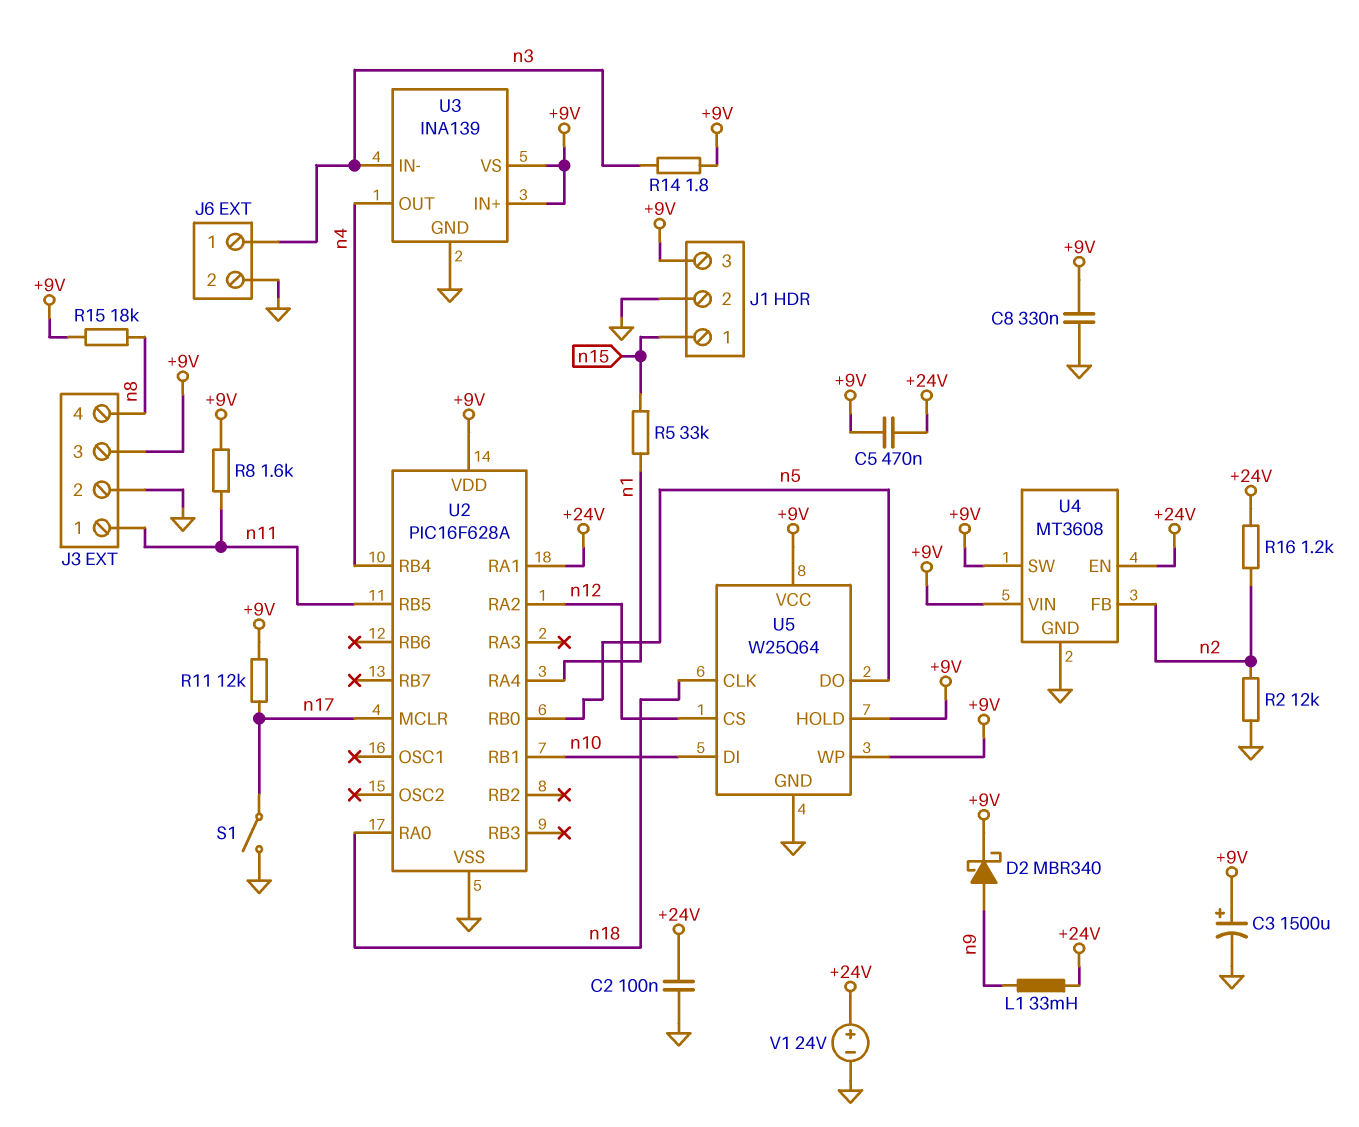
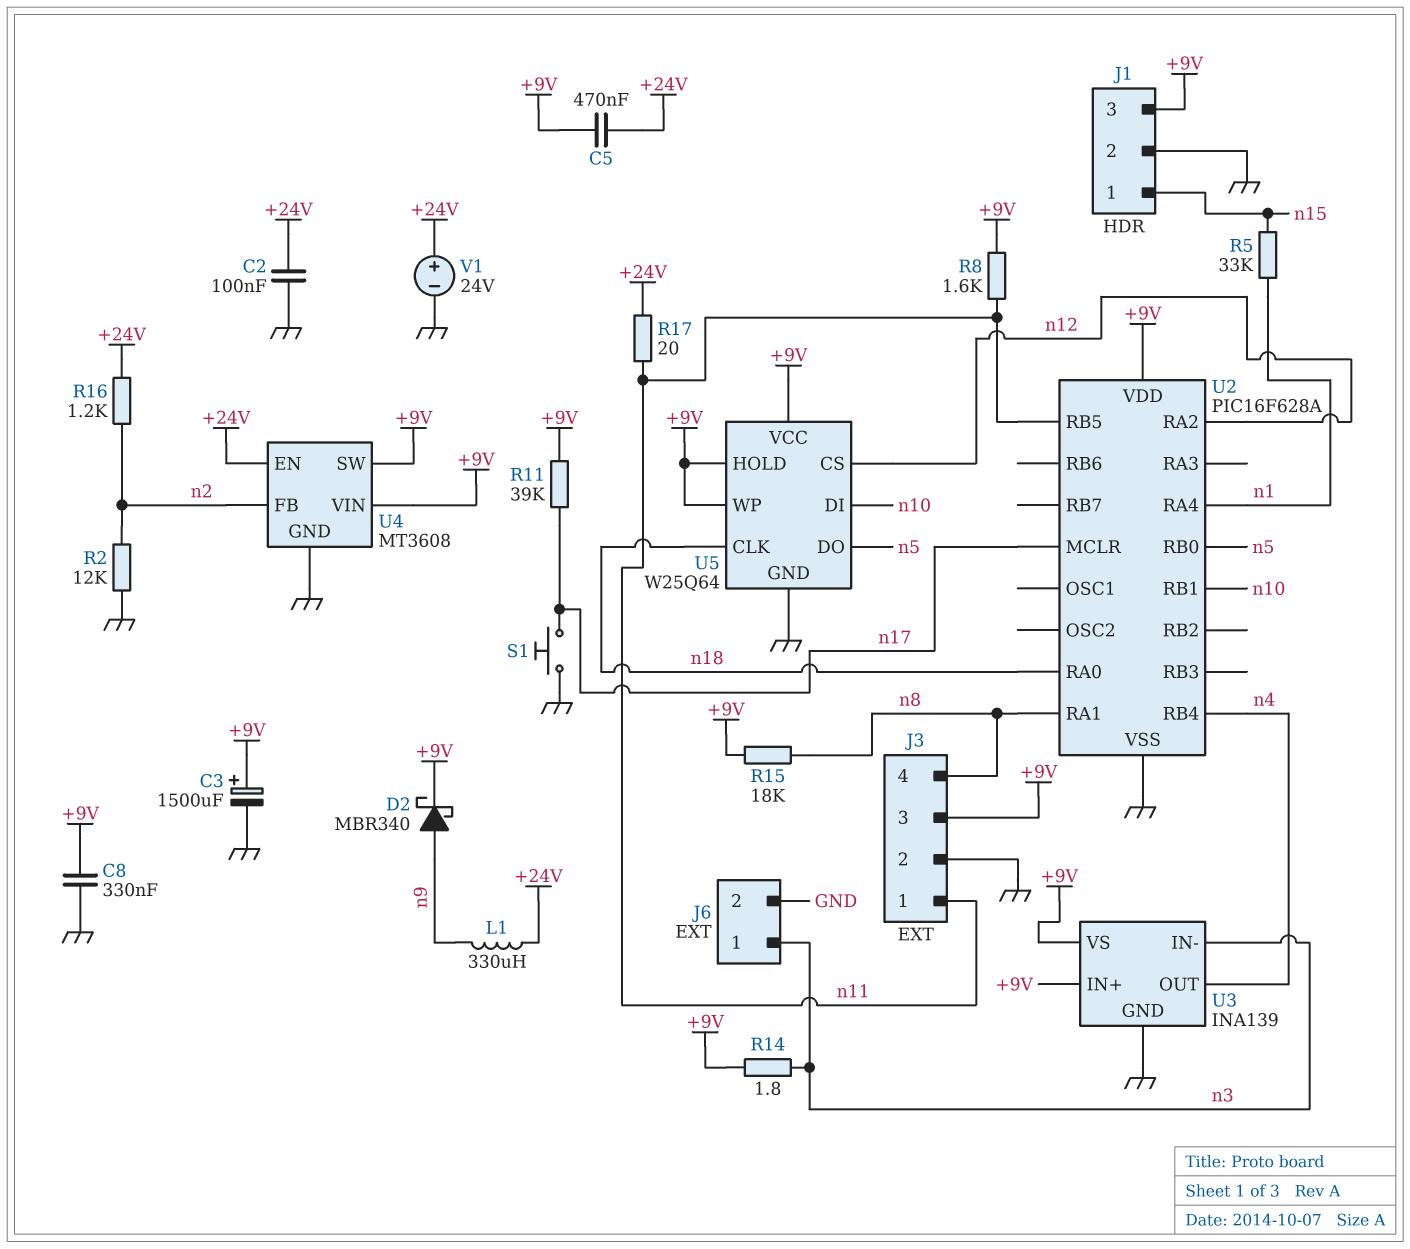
L1: 33mH (+24V, n9) -> 330uH (+24V, n9)
R11: 12k (+9V, n17) -> 39k (+9V, n17)
R17: none -> 20 (+24V, n11)
S1: switch (GND, n17) -> button (GND, n17)
U2 pin RA1: +24V -> n8

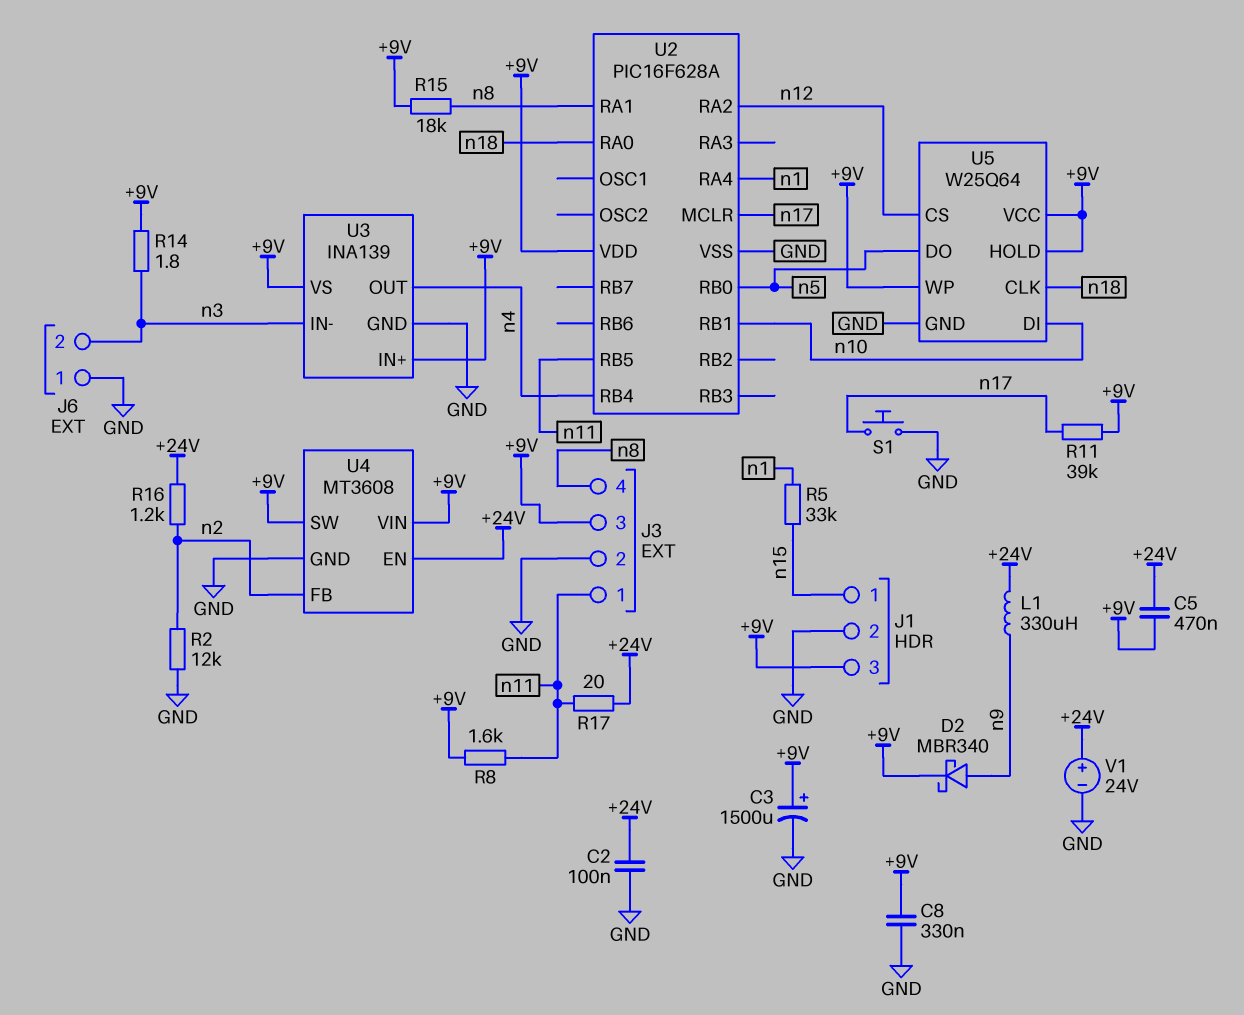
J6 pin 1: n3 -> GND
J6 pin 2: GND -> n3

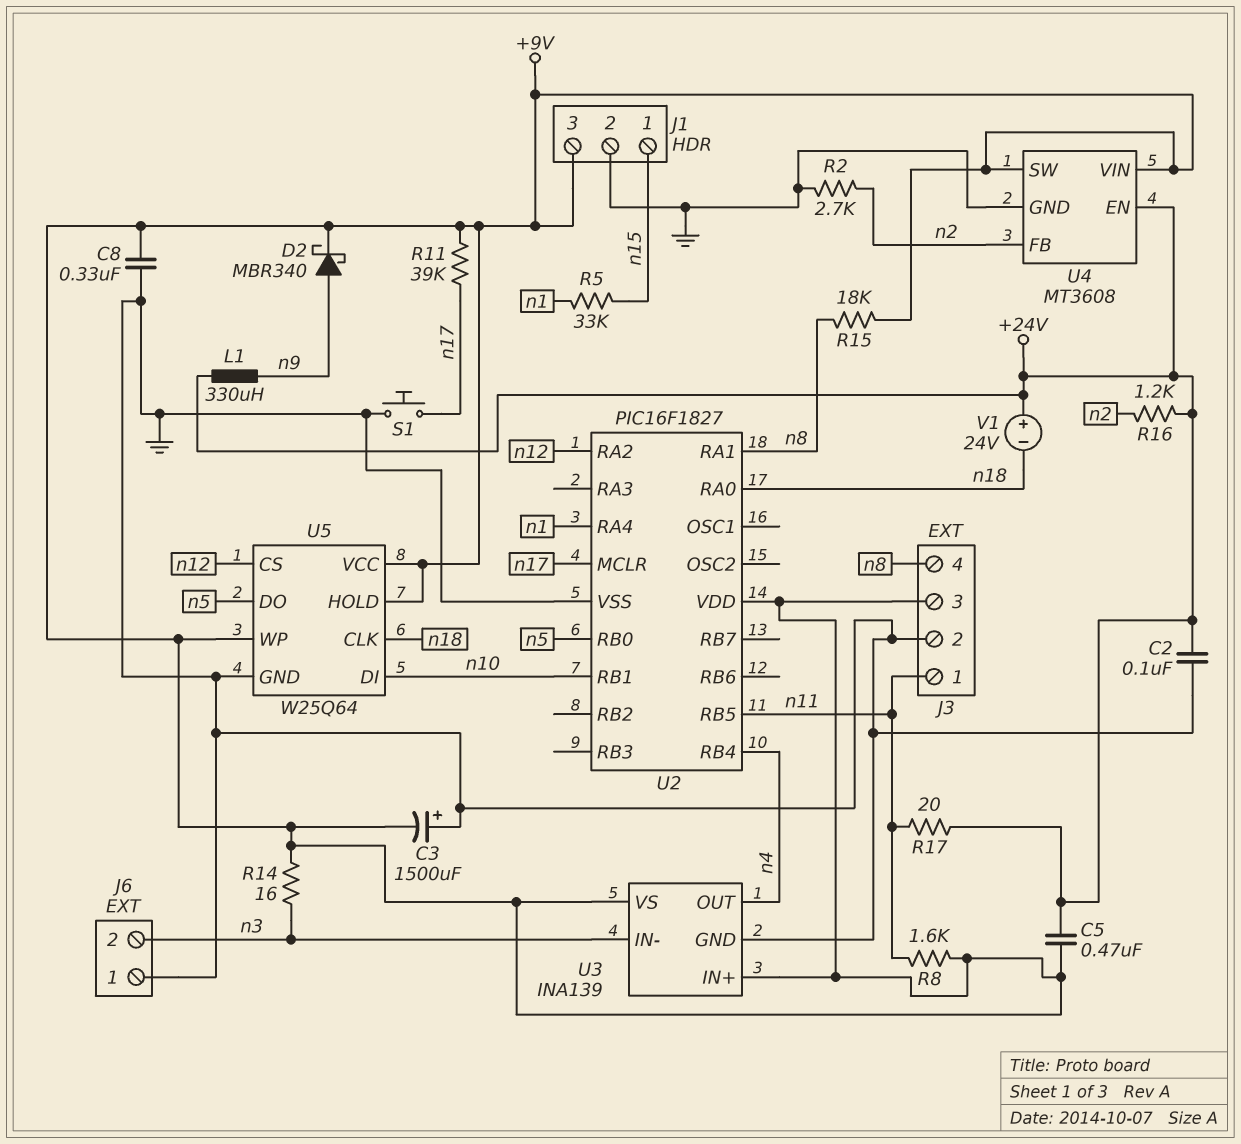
C3: 1500uF (plus +9V, minus GND) -> 1500uF (plus GND, minus +9V)
R2: 12k (GND, n2) -> 2.7k (GND, n2)
R14: 1.8 (+9V, n3) -> 16 (+9V, n3)
U2: PIC16F628A -> PIC16F1827
V1: 24V (plus +24V, minus GND) -> 24V (plus +24V, minus n18)

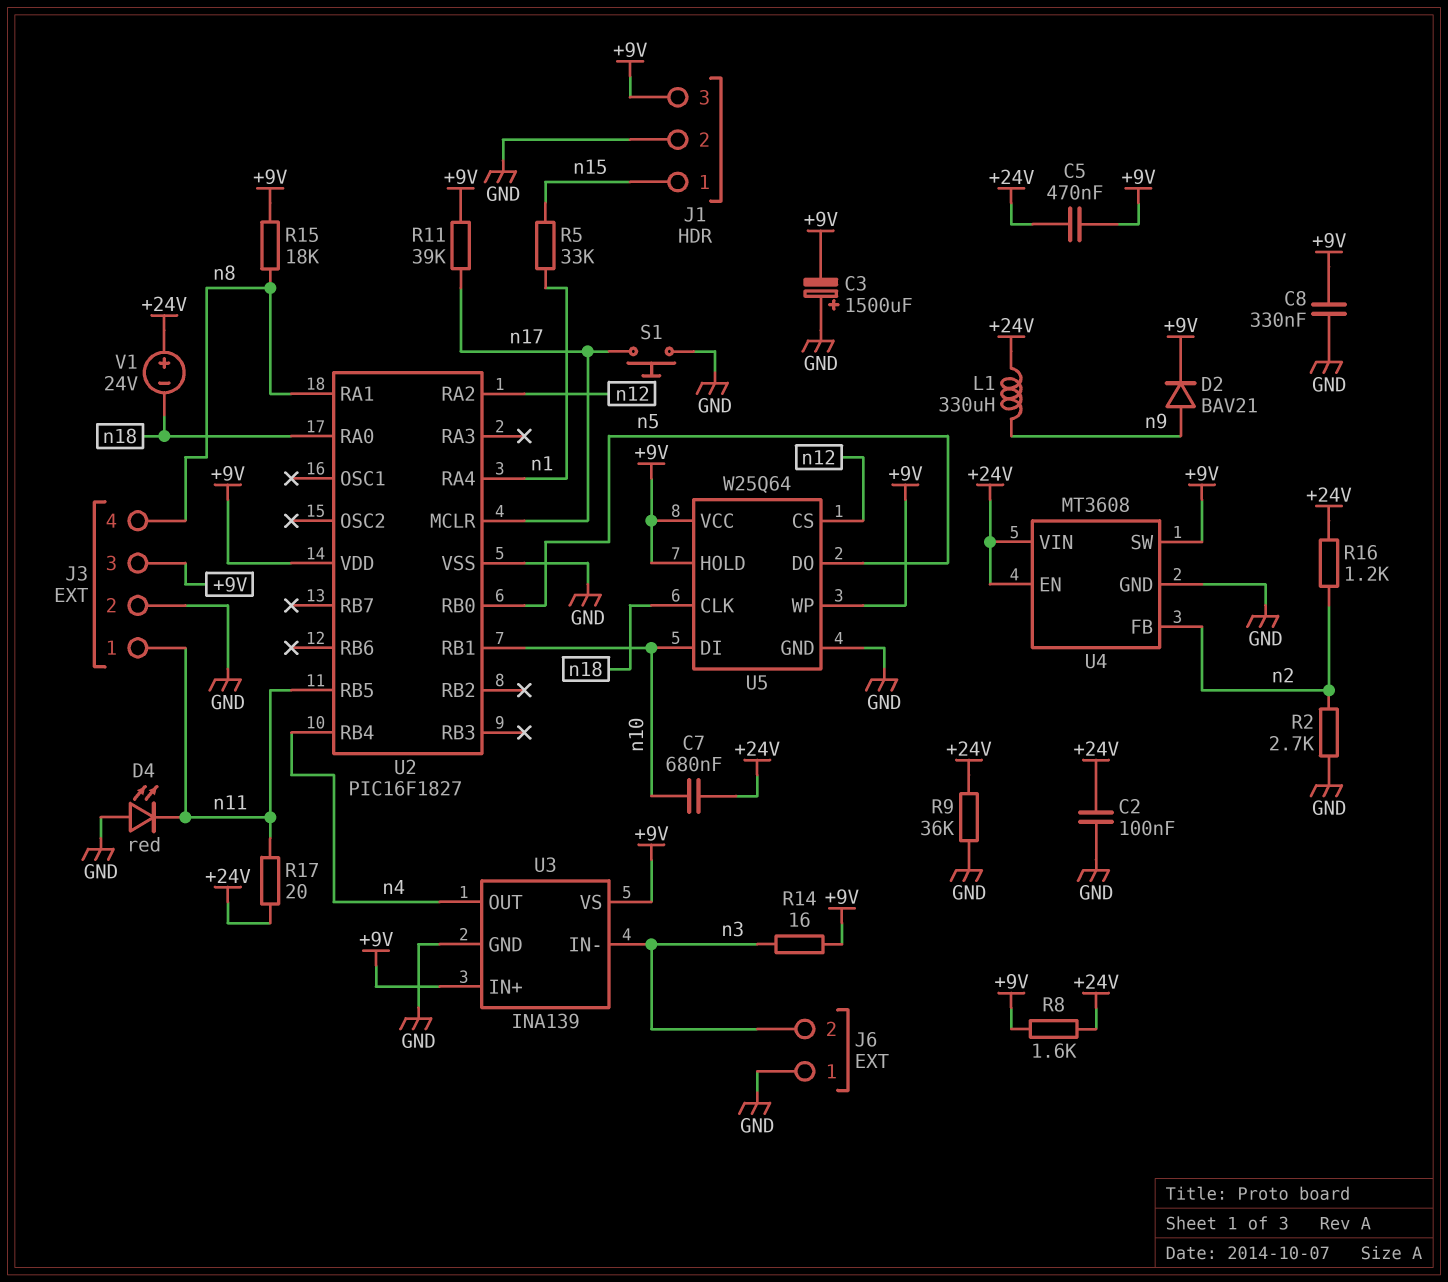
C7: none -> 680nF (+24V, n10)
D2: schottky MBR340 (A n9, K +9V) -> diode BAV21 (A n9, K +9V)
D4: none -> LED red (A GND, K n11)
R8: 1.6k (+9V, n11) -> 1.6k (+9V, +24V)
R9: none -> 36k (+24V, GND)
U4 pin VIN: +9V -> +24V

